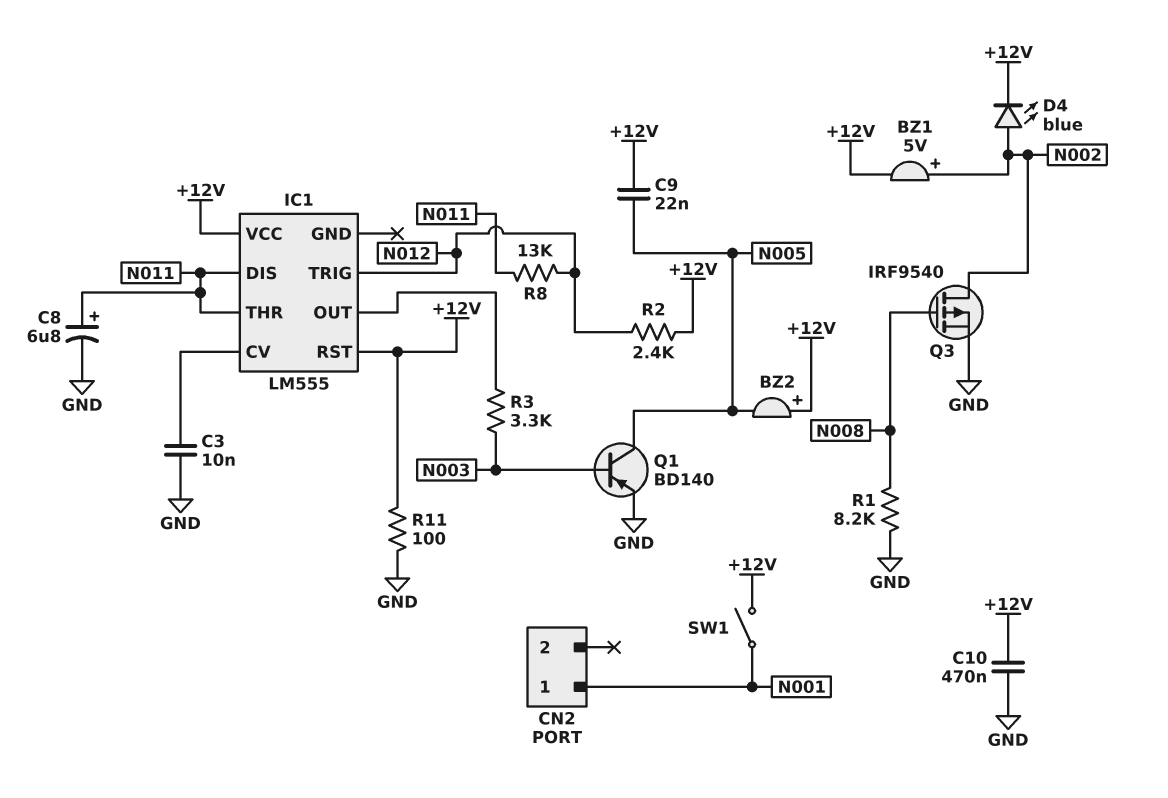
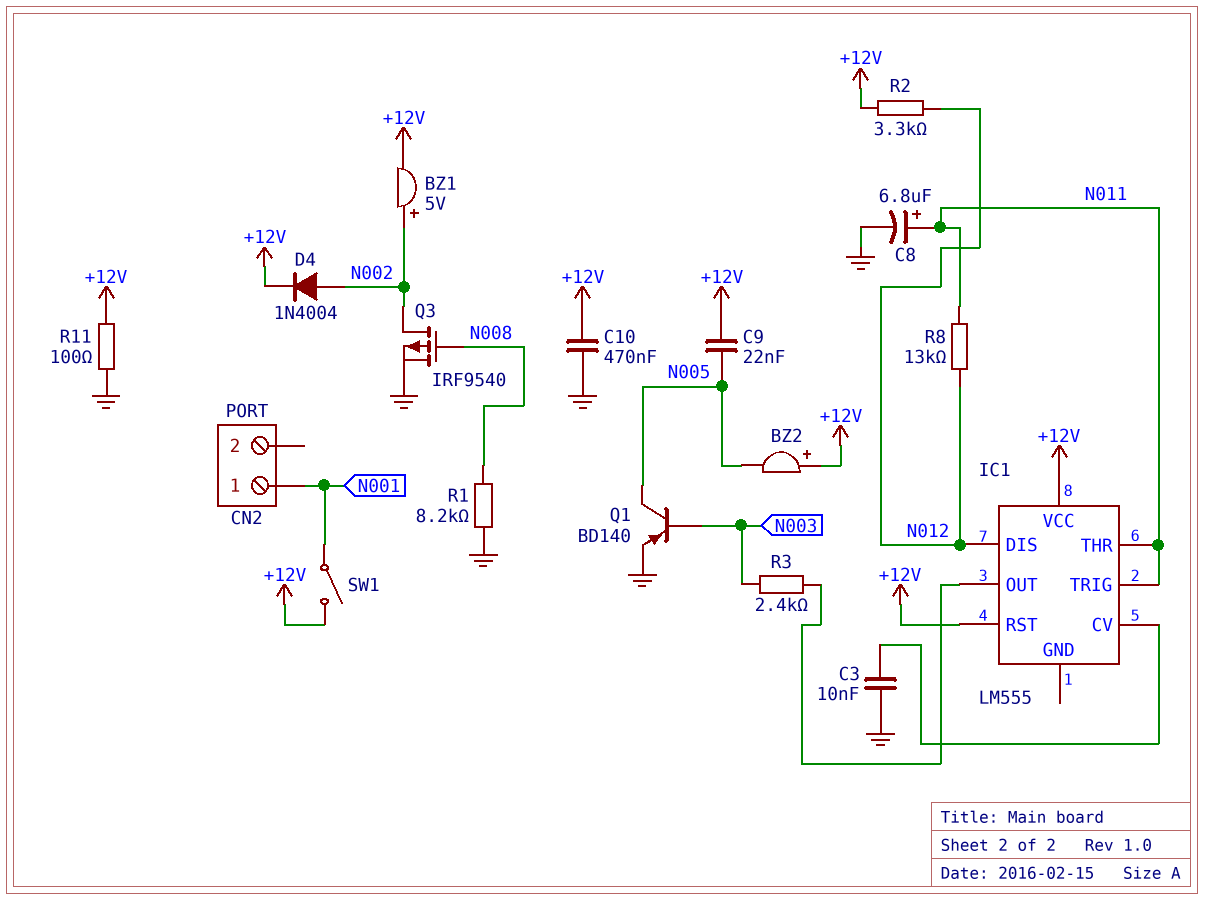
D4: LED blue (A N002, K +12V) -> diode 1N4004 (A N002, K +12V)
IC1 pin DIS: N011 -> N012
IC1 pin TRIG: N012 -> N011
R2: 2.4k (+12V, N012) -> 3.3k (+12V, N012)
R3: 3.3k (IC1/OUT, N003) -> 2.4k (IC1/OUT, N003)

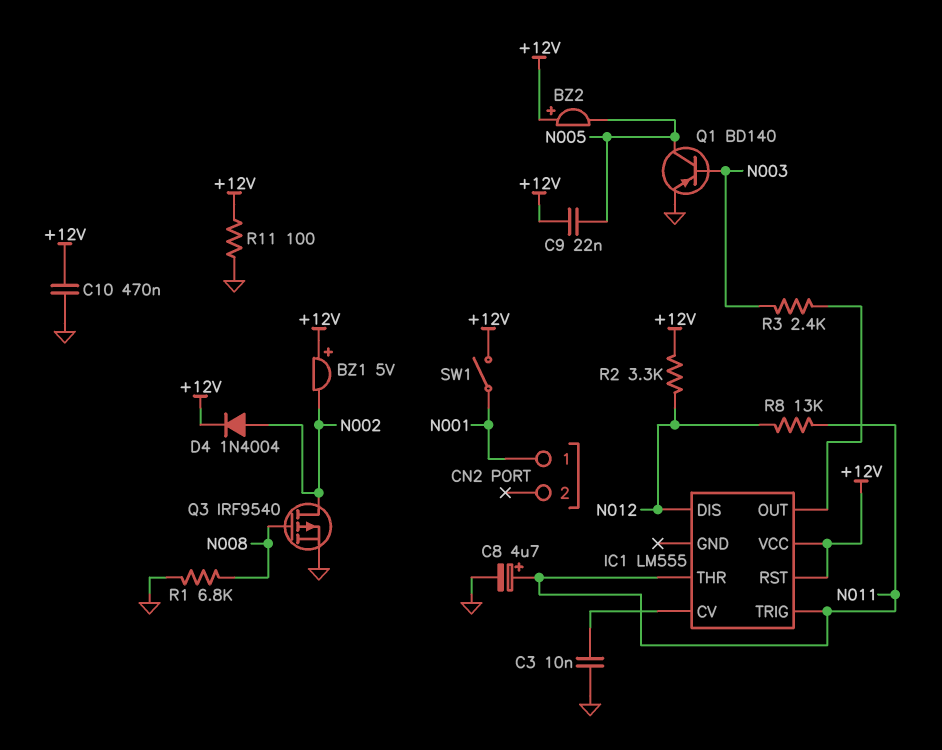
BZ1: buzzer 5V (plus N002, minus +12V) -> buzzer 5V (plus +12V, minus N002)
C8: 6.8uF (plus N011, minus GND) -> 4.7uF (plus N011, minus GND)
R1: 8.2k (GND, N008) -> 6.8k (GND, N008)

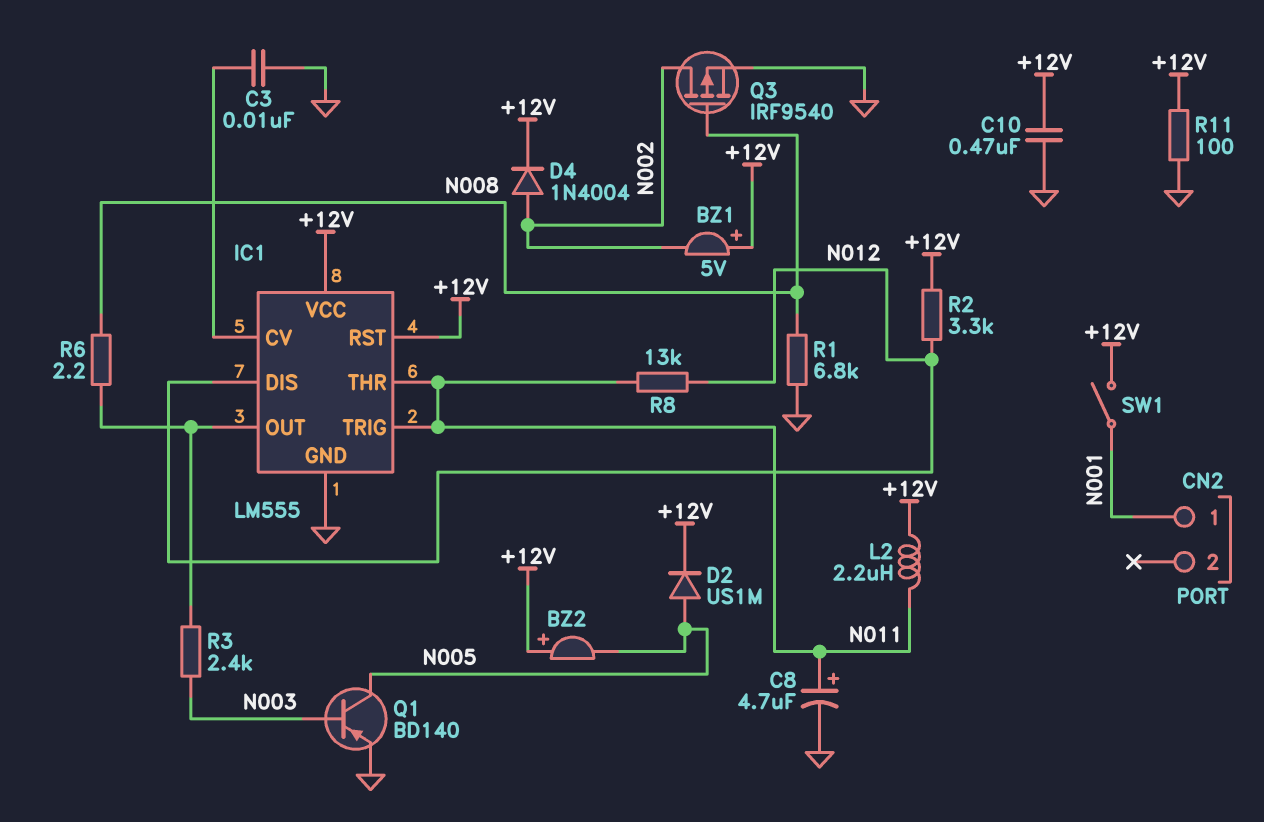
C9: 22nF (+12V, N005) -> none
D2: none -> diode US1M (A N005, K +12V)
IC1 pin GND: none -> GND
L2: none -> 2.2uH (+12V, N011)
R6: none -> 2.2 (IC1/OUT, N008)

